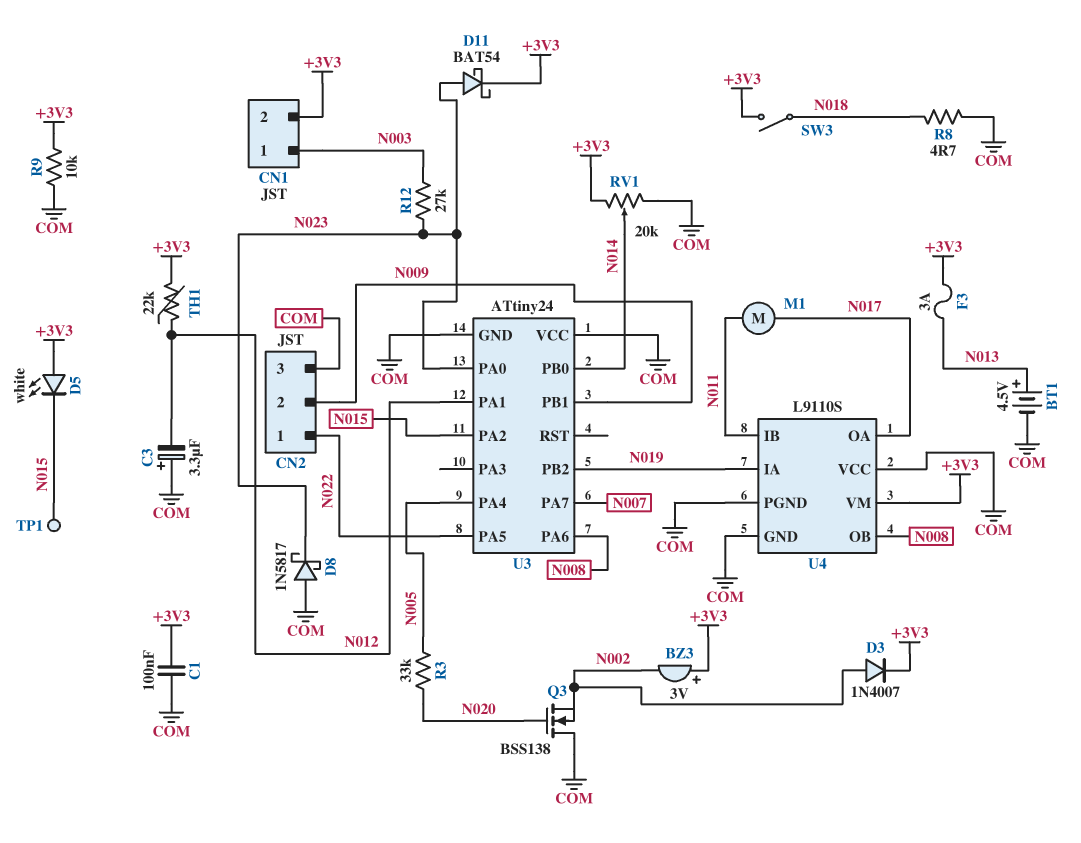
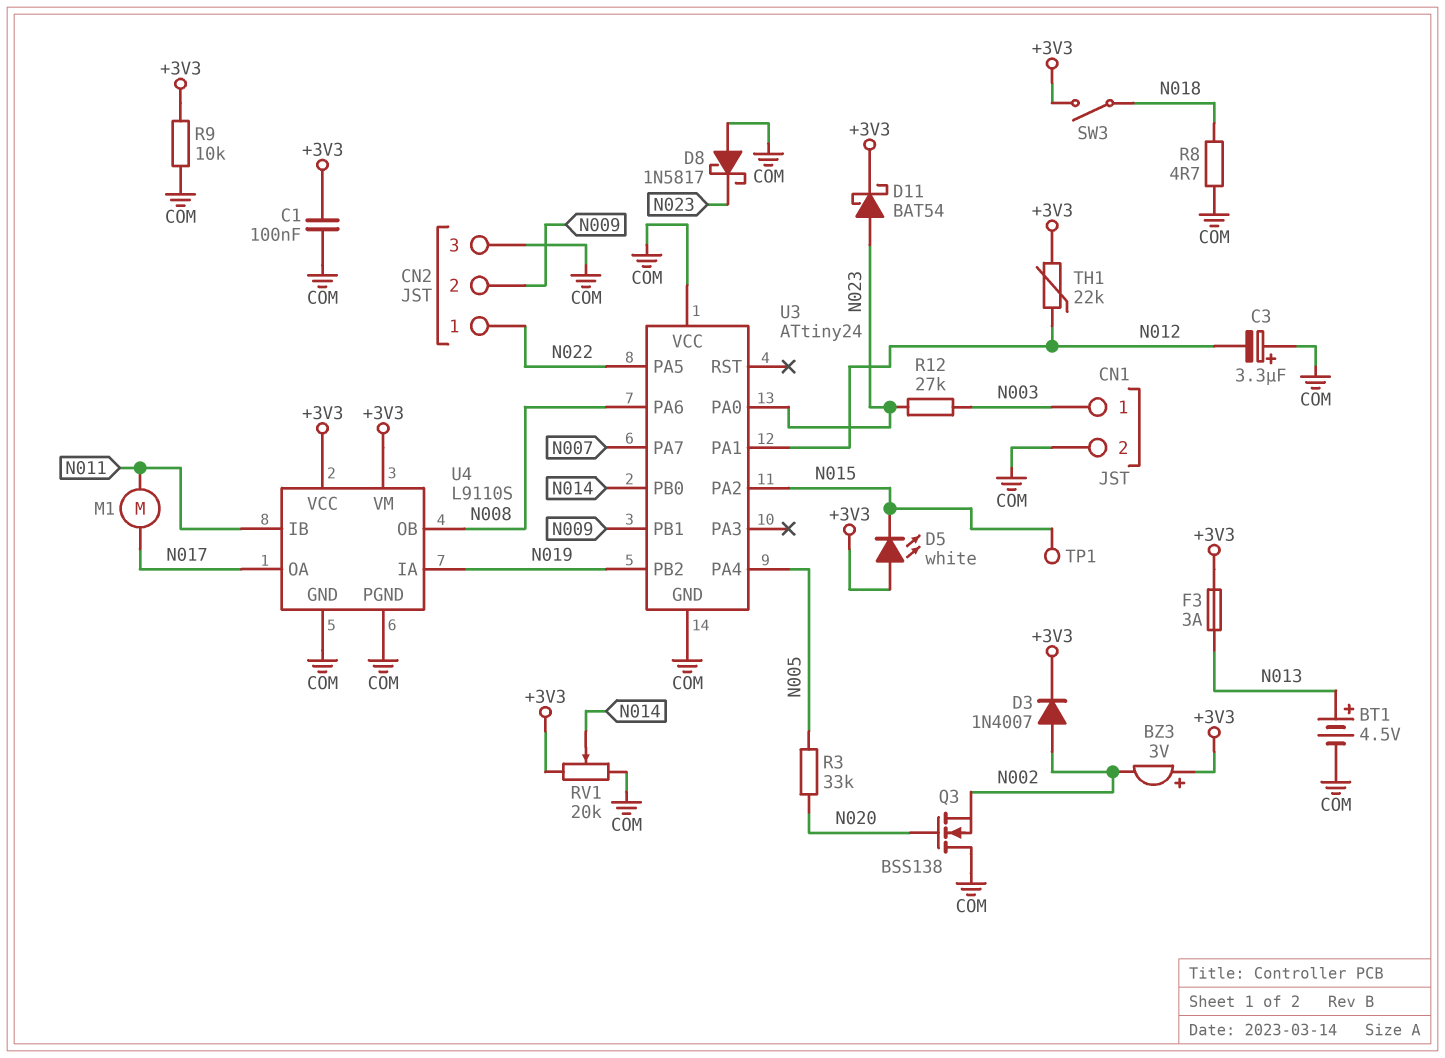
CN1 pin 2: +3V3 -> COM
U4 pin VCC: COM -> +3V3

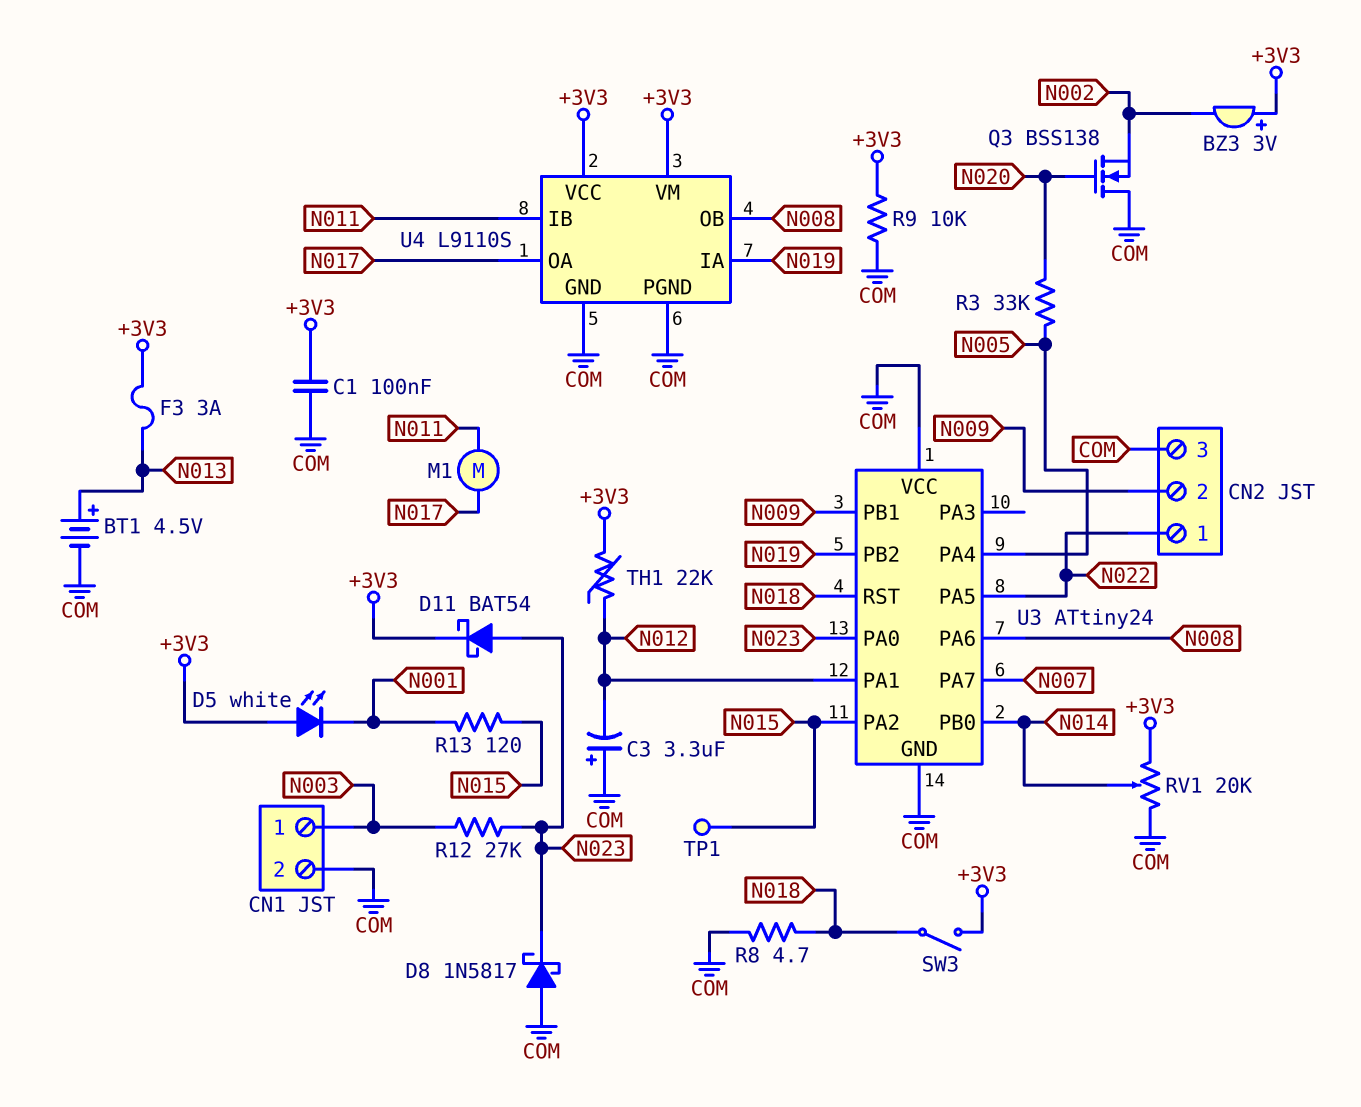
D3: diode 1N4007 (A N002, K +3V3) -> none
D5: LED white (A +3V3, K N015) -> LED white (A +3V3, K N001)
R13: none -> 120 (N001, N015)
U3 pin RST: none -> N018

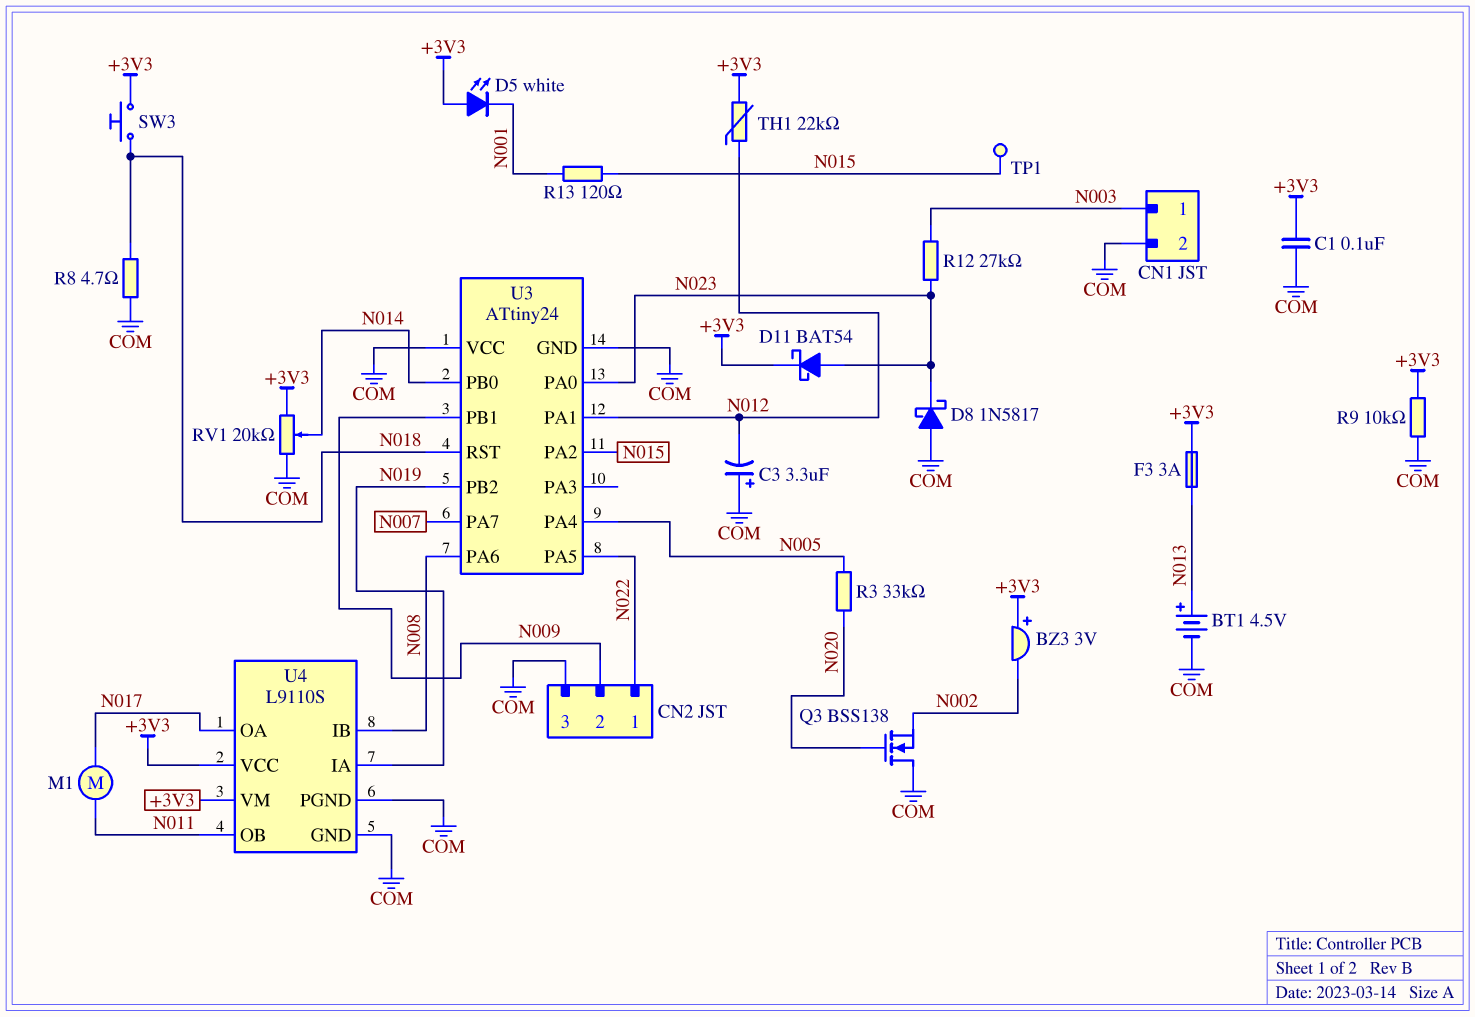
SW3: switch (+3V3, N018) -> button (+3V3, N018)
U4 pin IB: N011 -> N008
U4 pin OB: N008 -> N011

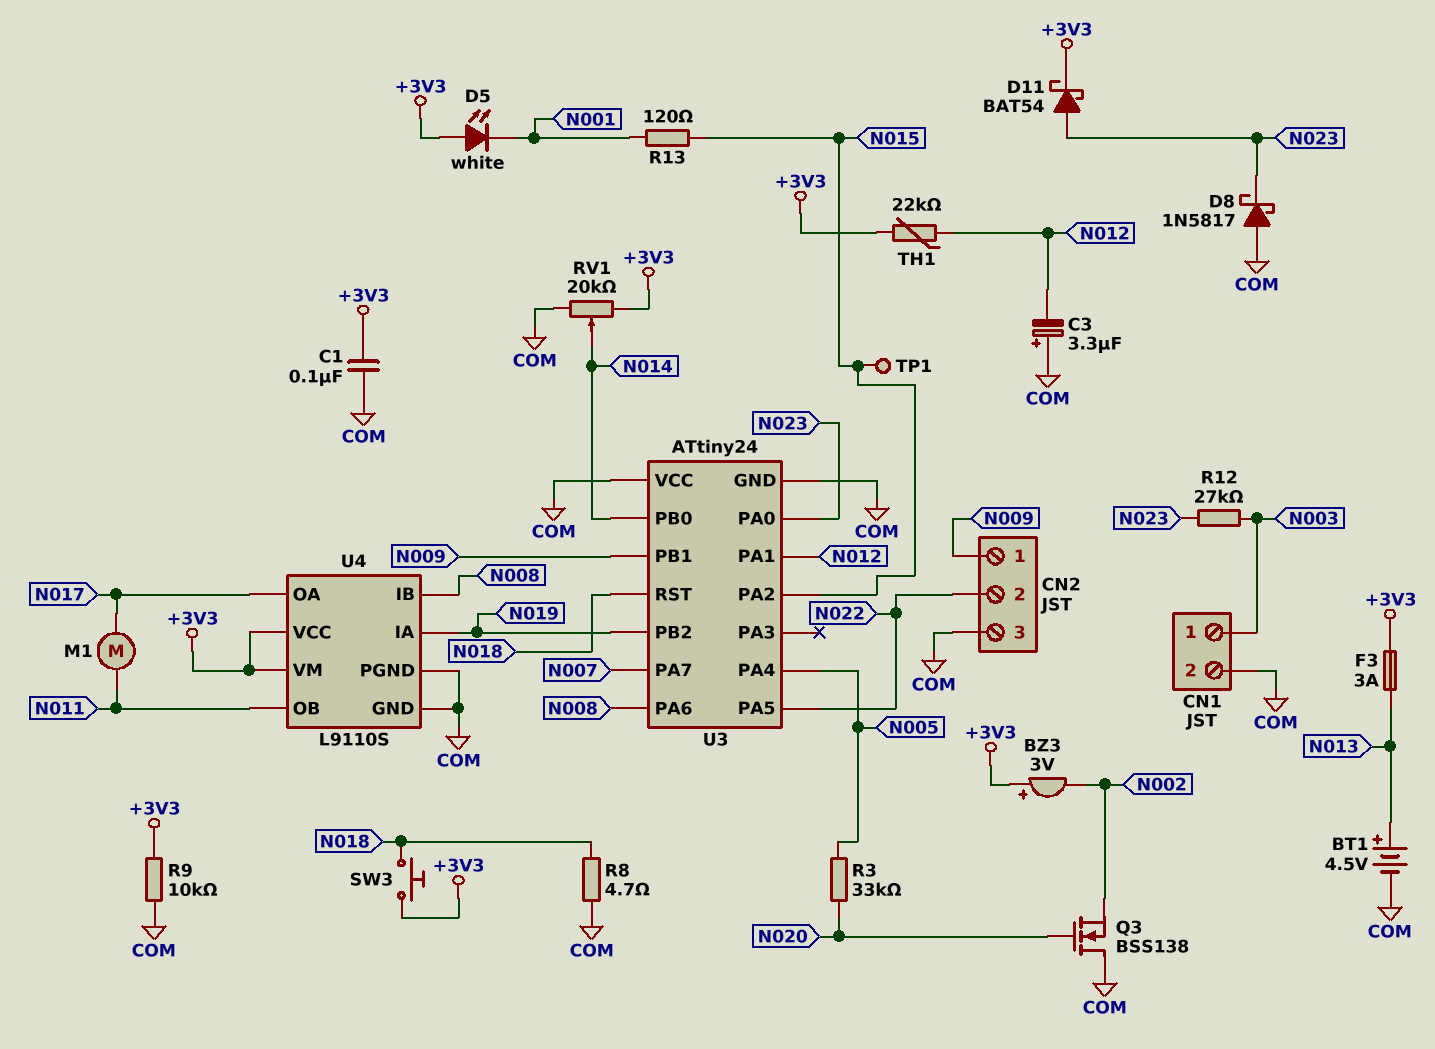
CN2 pin 1: N022 -> N009
CN2 pin 2: N009 -> N022

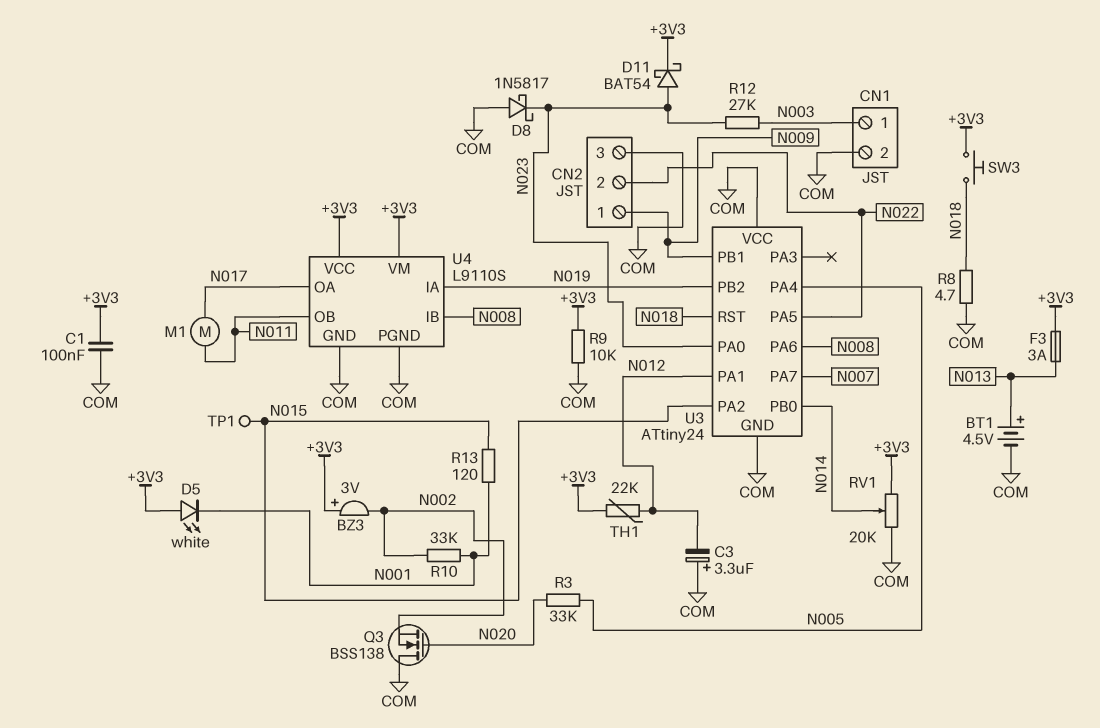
R10: none -> 33k (N001, N002)

